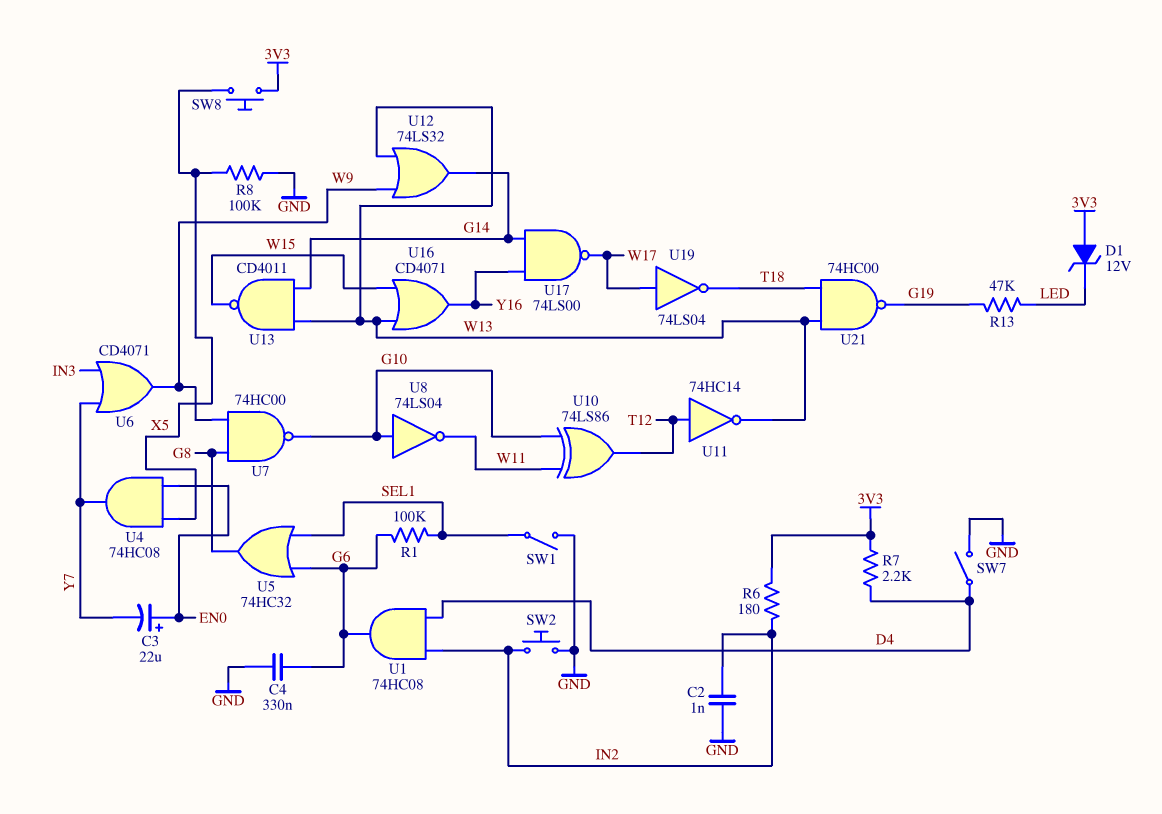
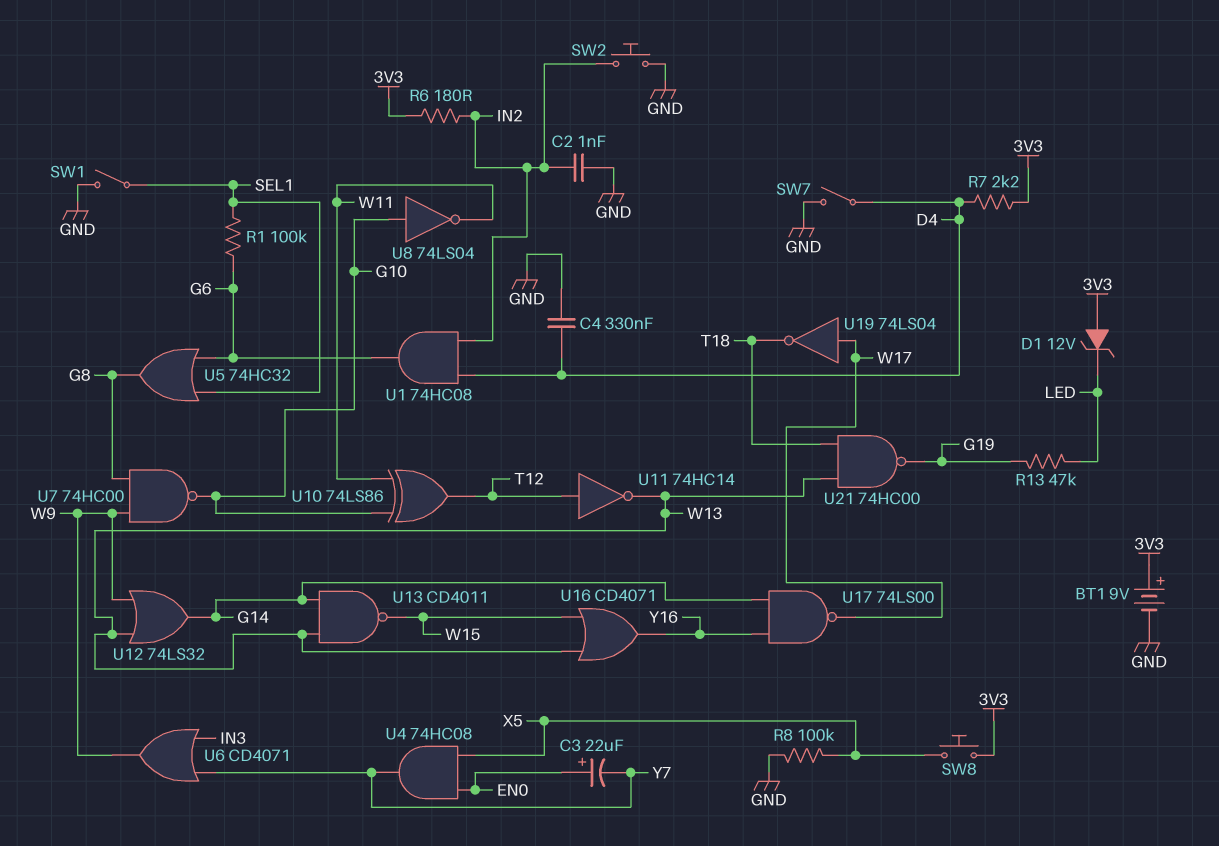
BT1: none -> 9V (plus 3V3, minus GND)
C4: 330nF (G6, GND) -> 330nF (D4, GND)

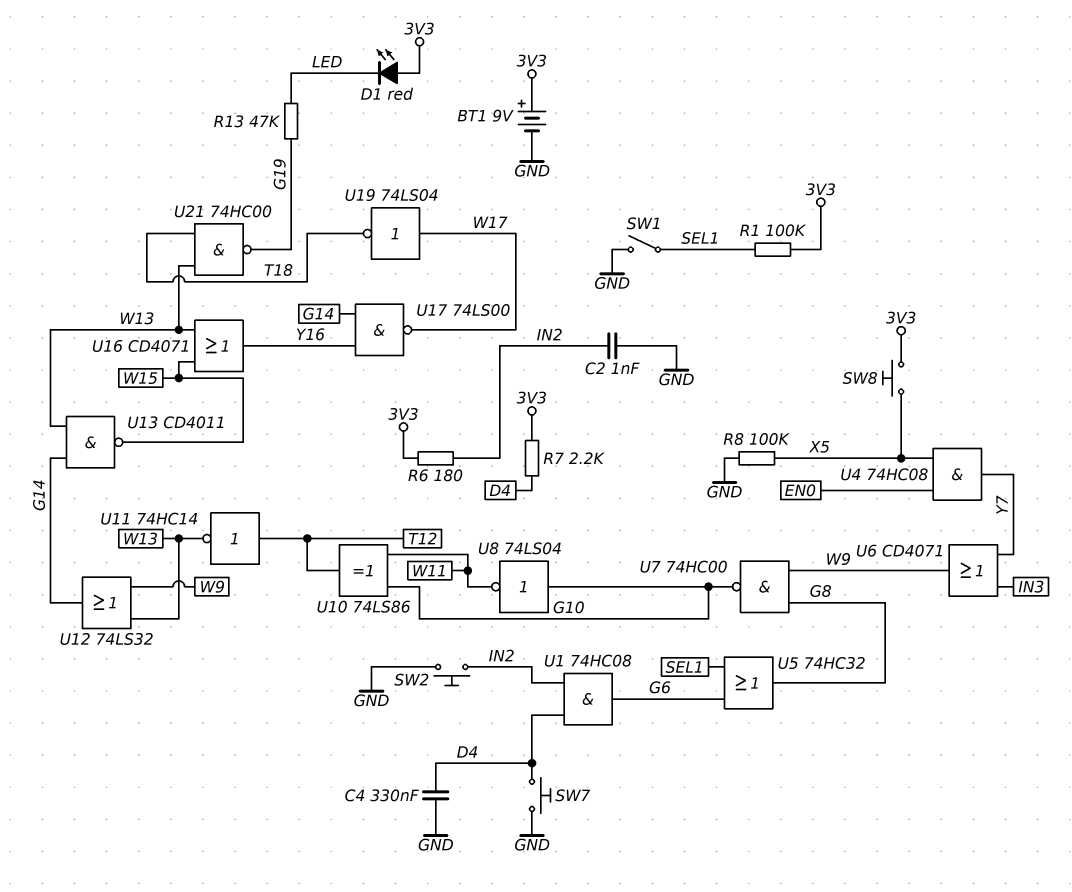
C3: 22uF (plus EN0, minus Y7) -> none
D1: zener 12V (A 3V3, K LED) -> LED red (A 3V3, K LED)
R1: 100k (G6, SEL1) -> 100k (3V3, SEL1)
SW7: switch (D4, GND) -> button (D4, GND)

